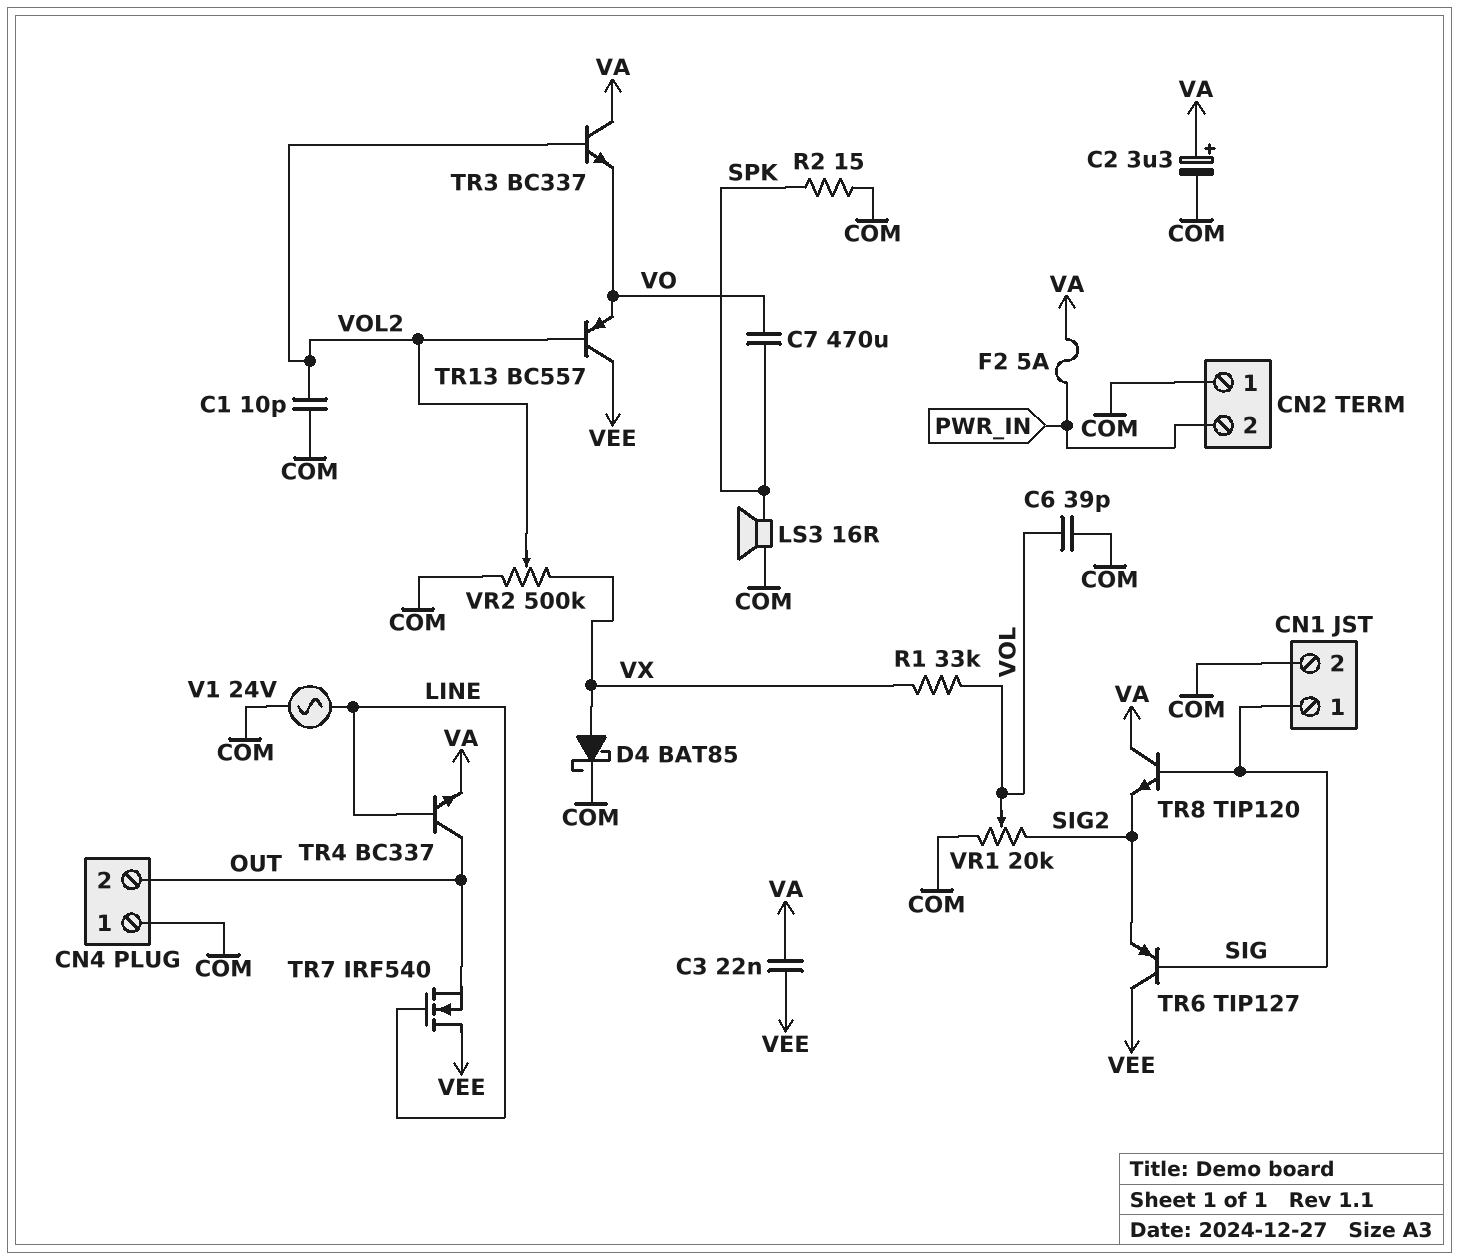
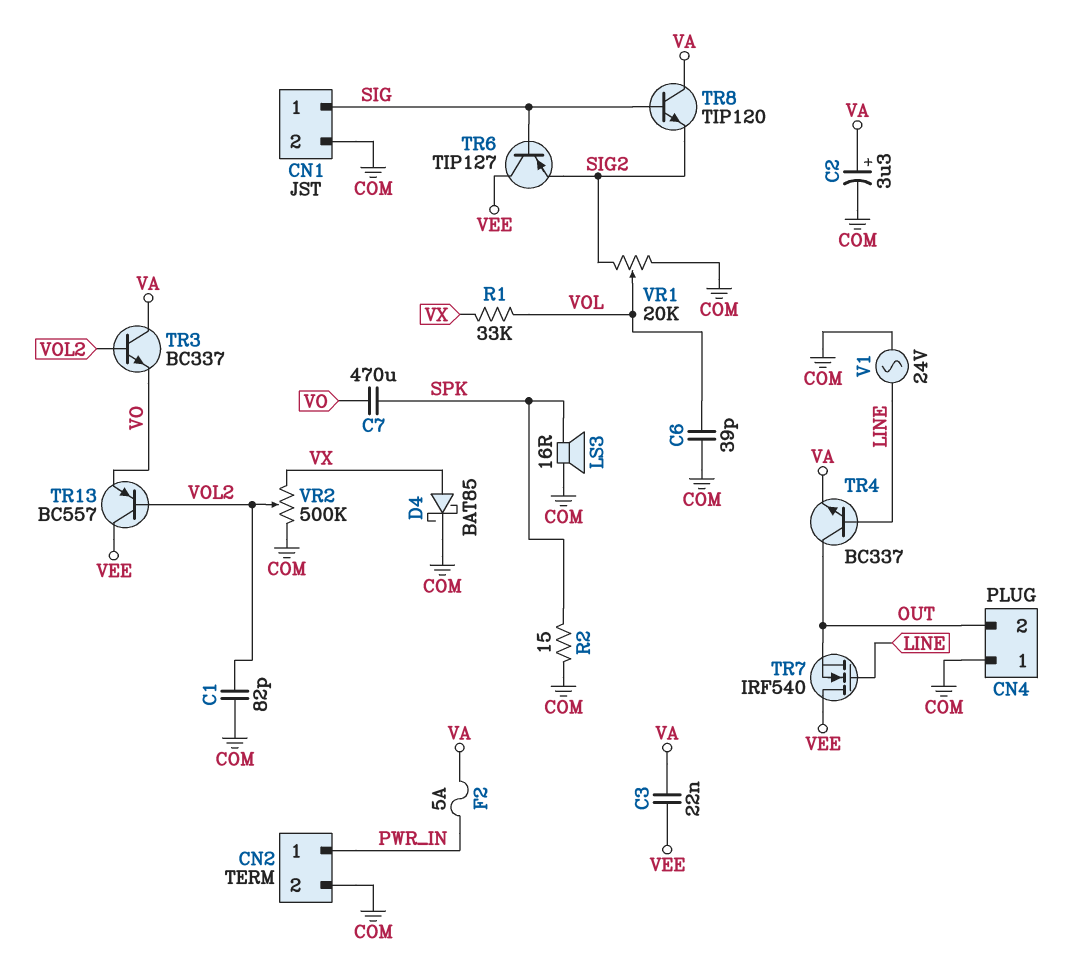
C1: 10pF (COM, VOL2) -> 82pF (COM, VOL2)
CN2 pin 1: COM -> PWR_IN
CN2 pin 2: PWR_IN -> COM

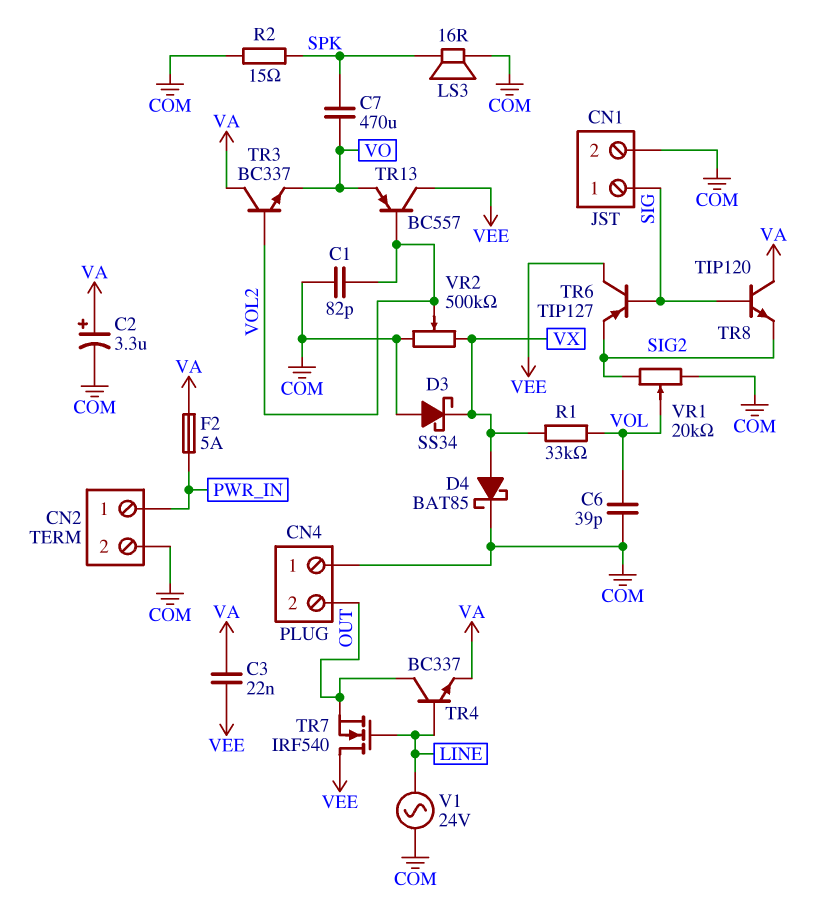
D3: none -> schottky SS34 (A COM, K VX)

